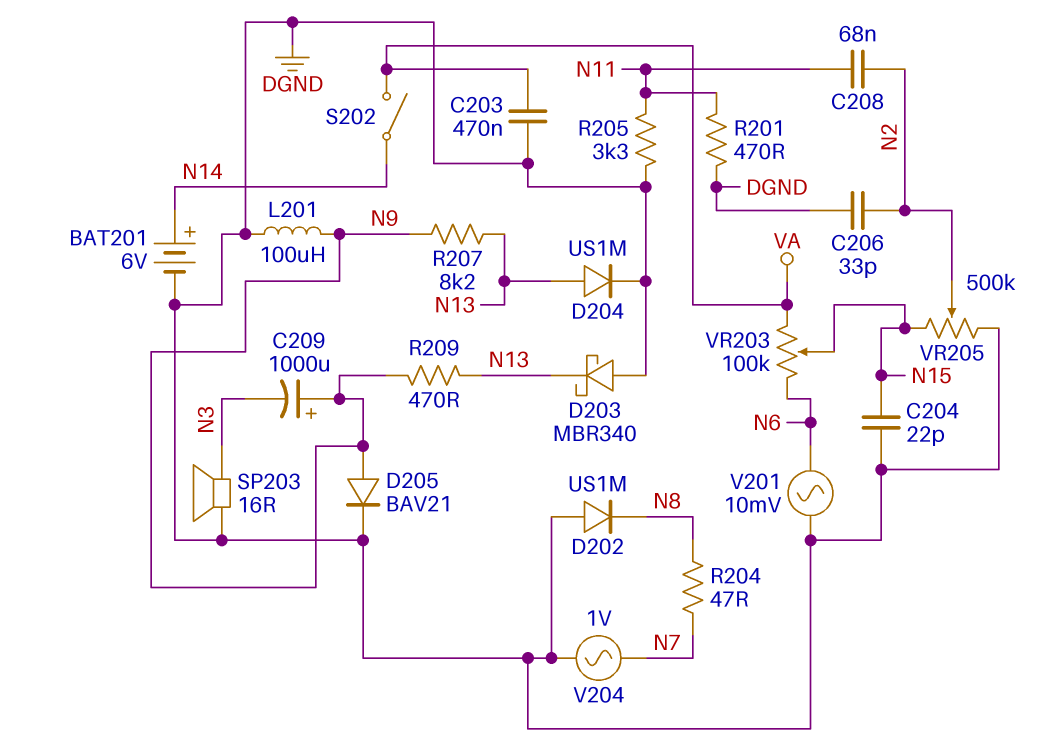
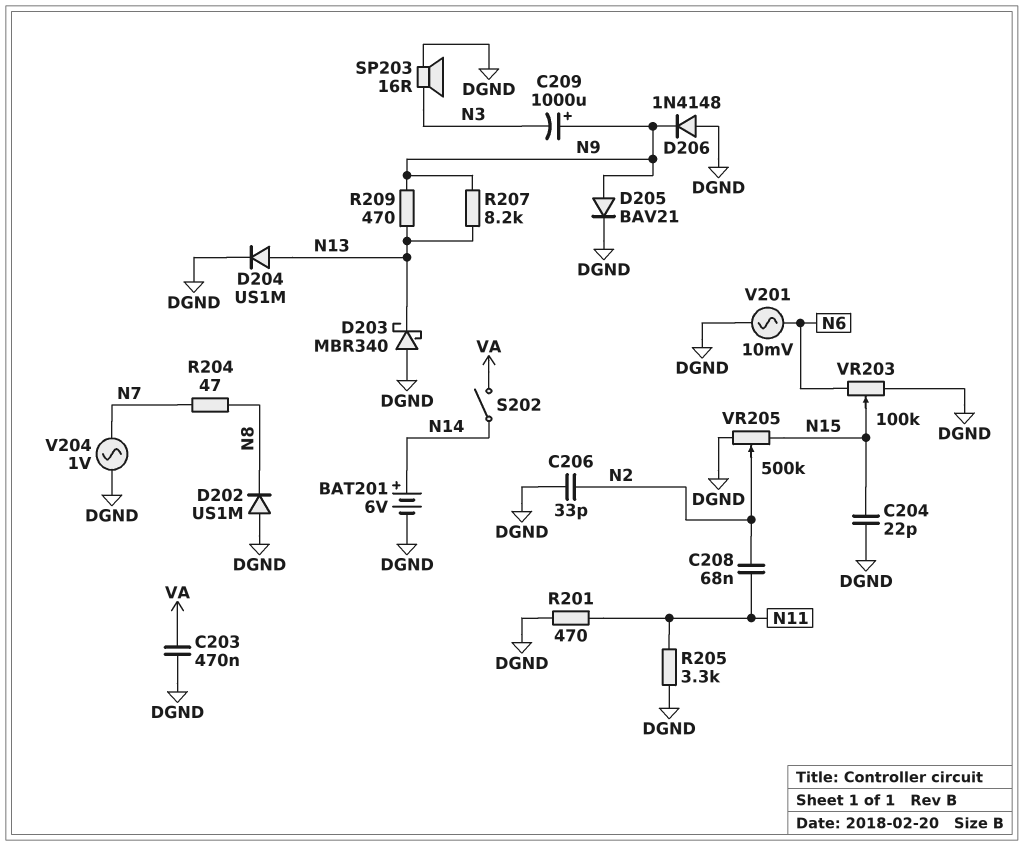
D206: none -> diode 1N4148 (A DGND, K N9)
L201: 100uH (DGND, N9) -> none
VR203: 100k (N6, VA, wiper N15) -> 100k (DGND, N6, wiper N15)

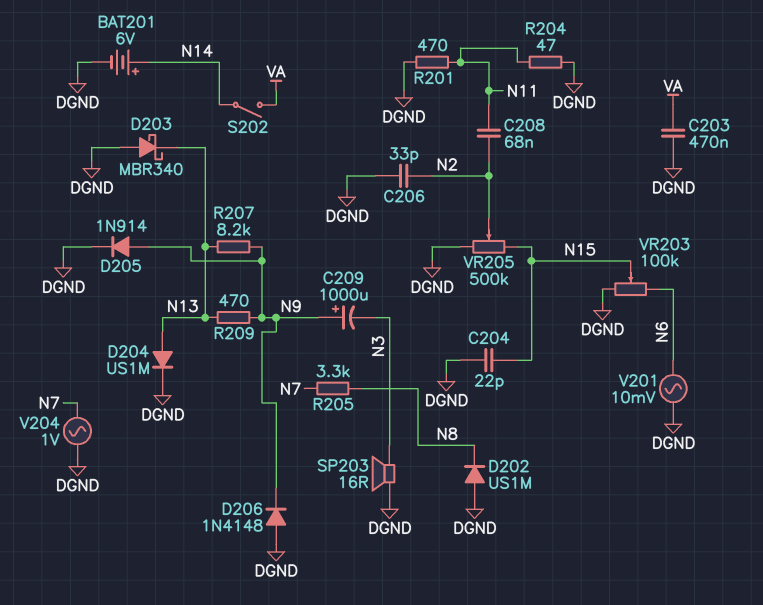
D205: diode BAV21 (A N9, K DGND) -> diode 1N914 (A N9, K DGND)
R204: 47 (N7, N8) -> 47 (DGND, N11)
R205: 3.3k (DGND, N11) -> 3.3k (N7, N8)

